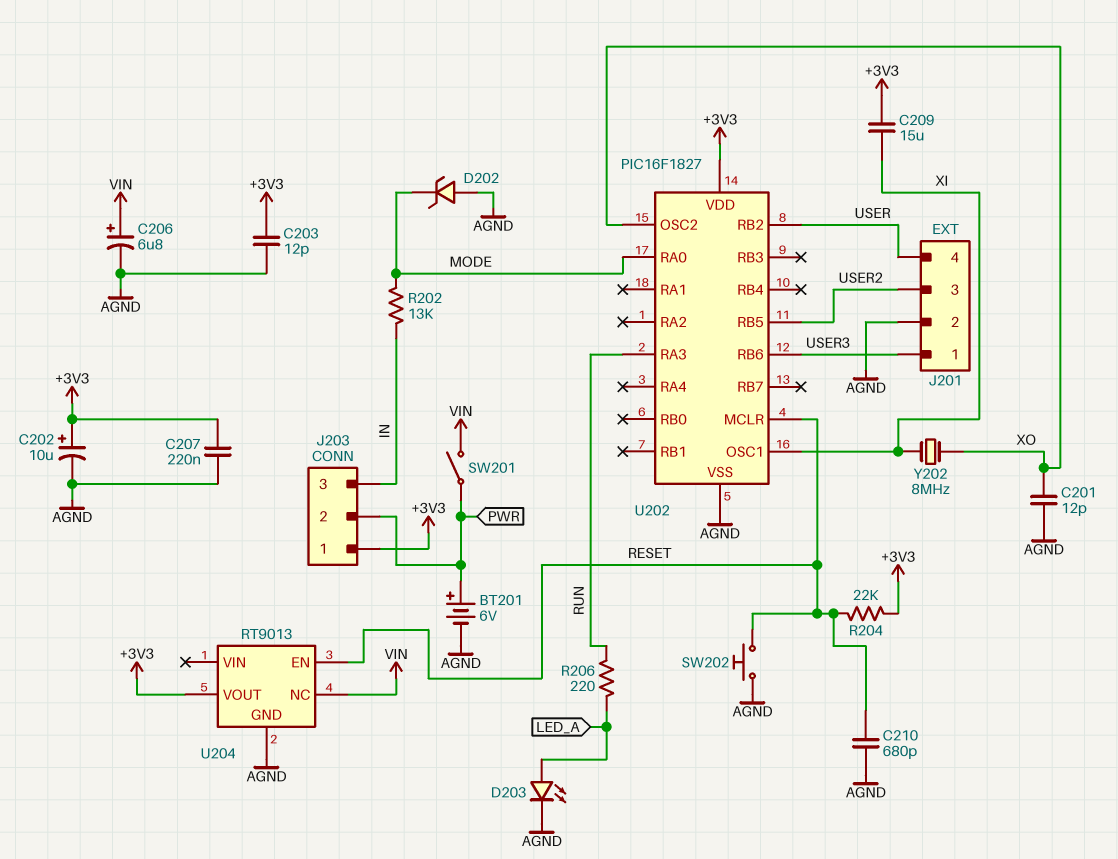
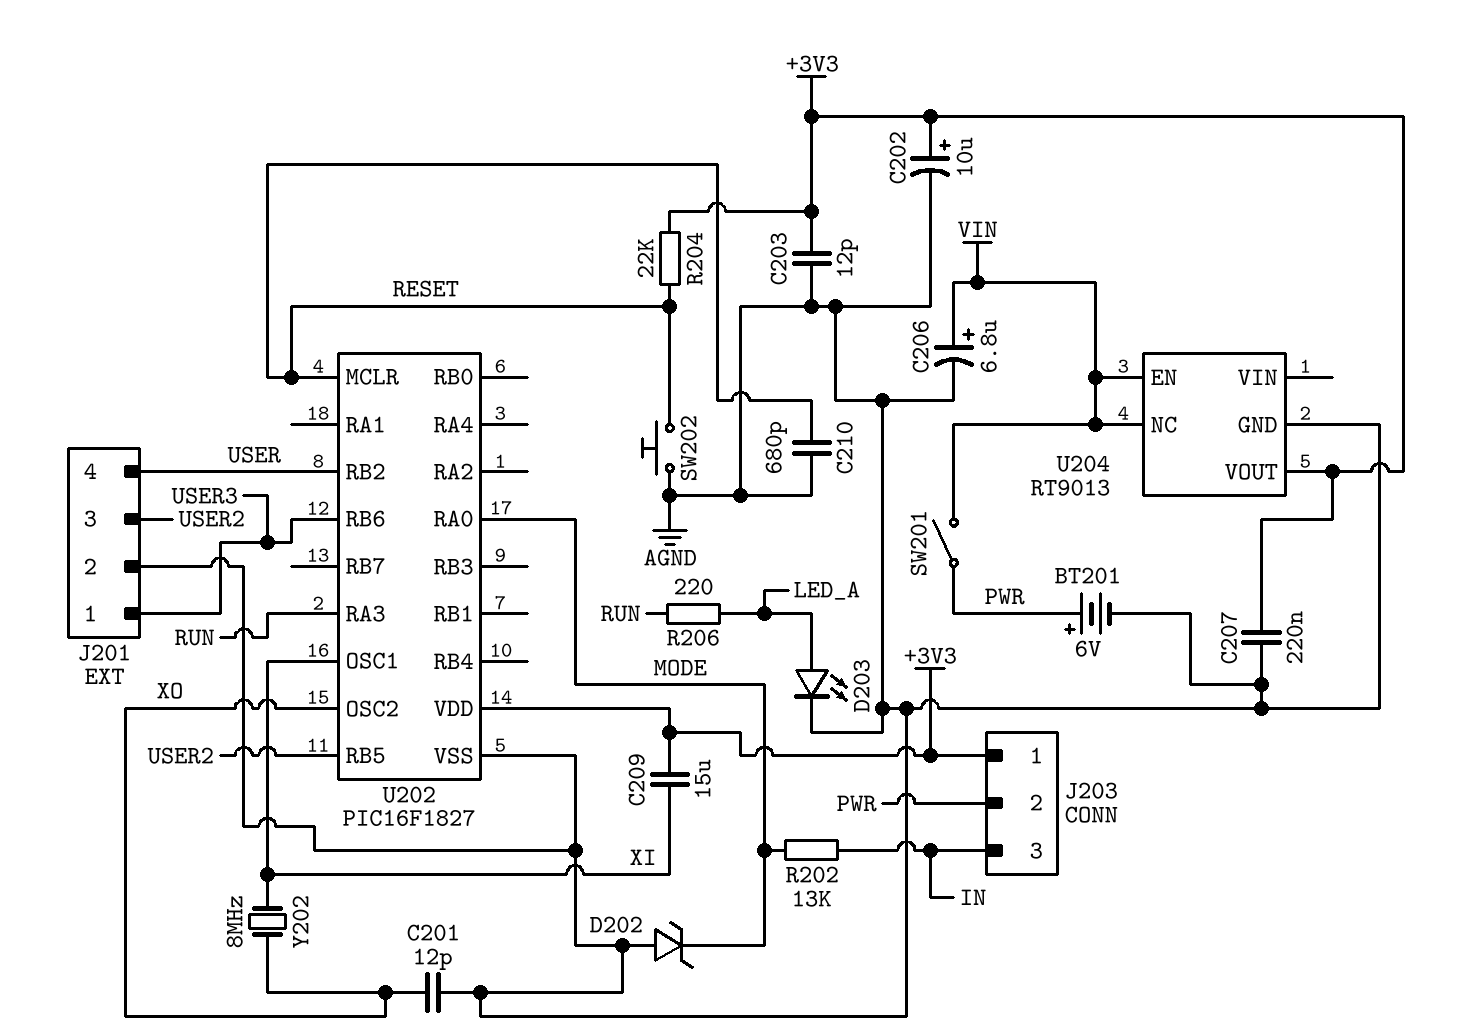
U204 pin EN: RESET -> VIN

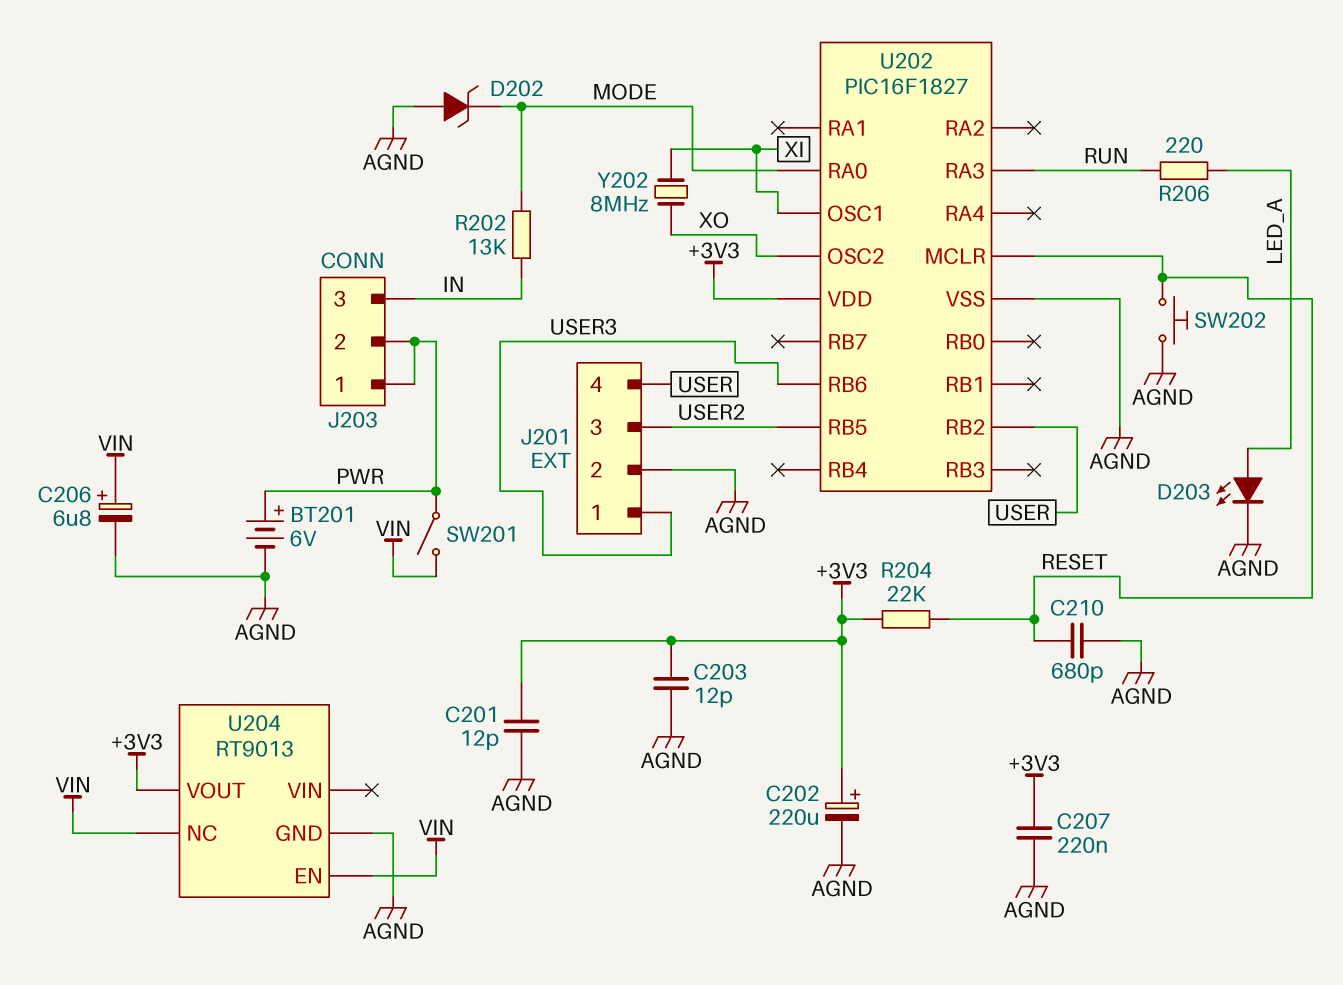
C201: 12pF (AGND, XO) -> 12pF (+3V3, AGND)
C202: 10uF (plus +3V3, minus AGND) -> 220uF (plus +3V3, minus AGND)
C209: 15uF (+3V3, XI) -> none
J203 pin 1: +3V3 -> PWR

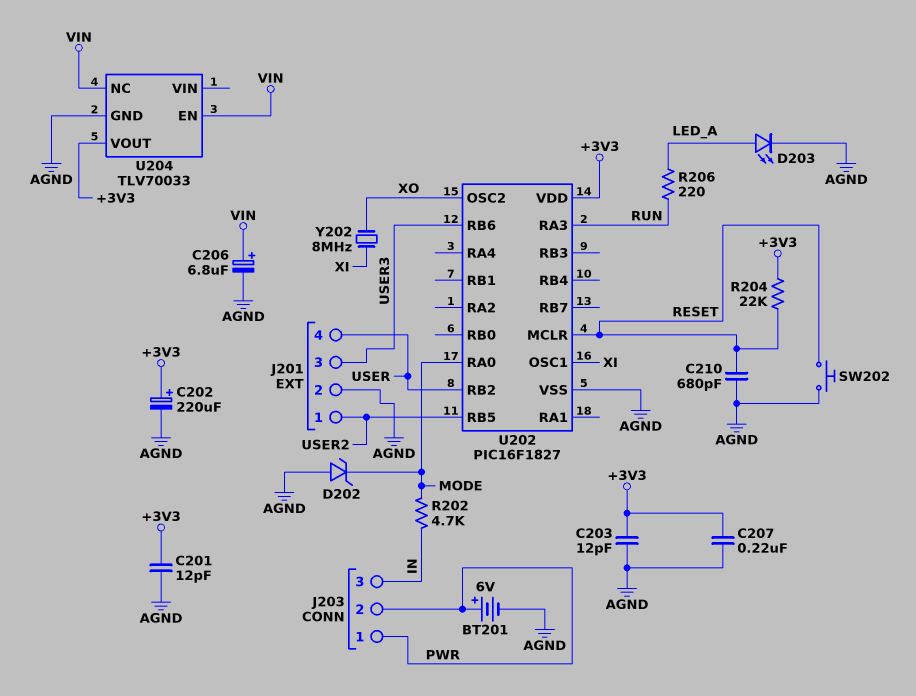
J201 pin 1: USER3 -> USER2
J201 pin 3: USER2 -> USER3
R202: 13k (IN, MODE) -> 4.7k (IN, MODE)
SW201: switch (PWR, VIN) -> none
U204: RT9013 -> TLV70033

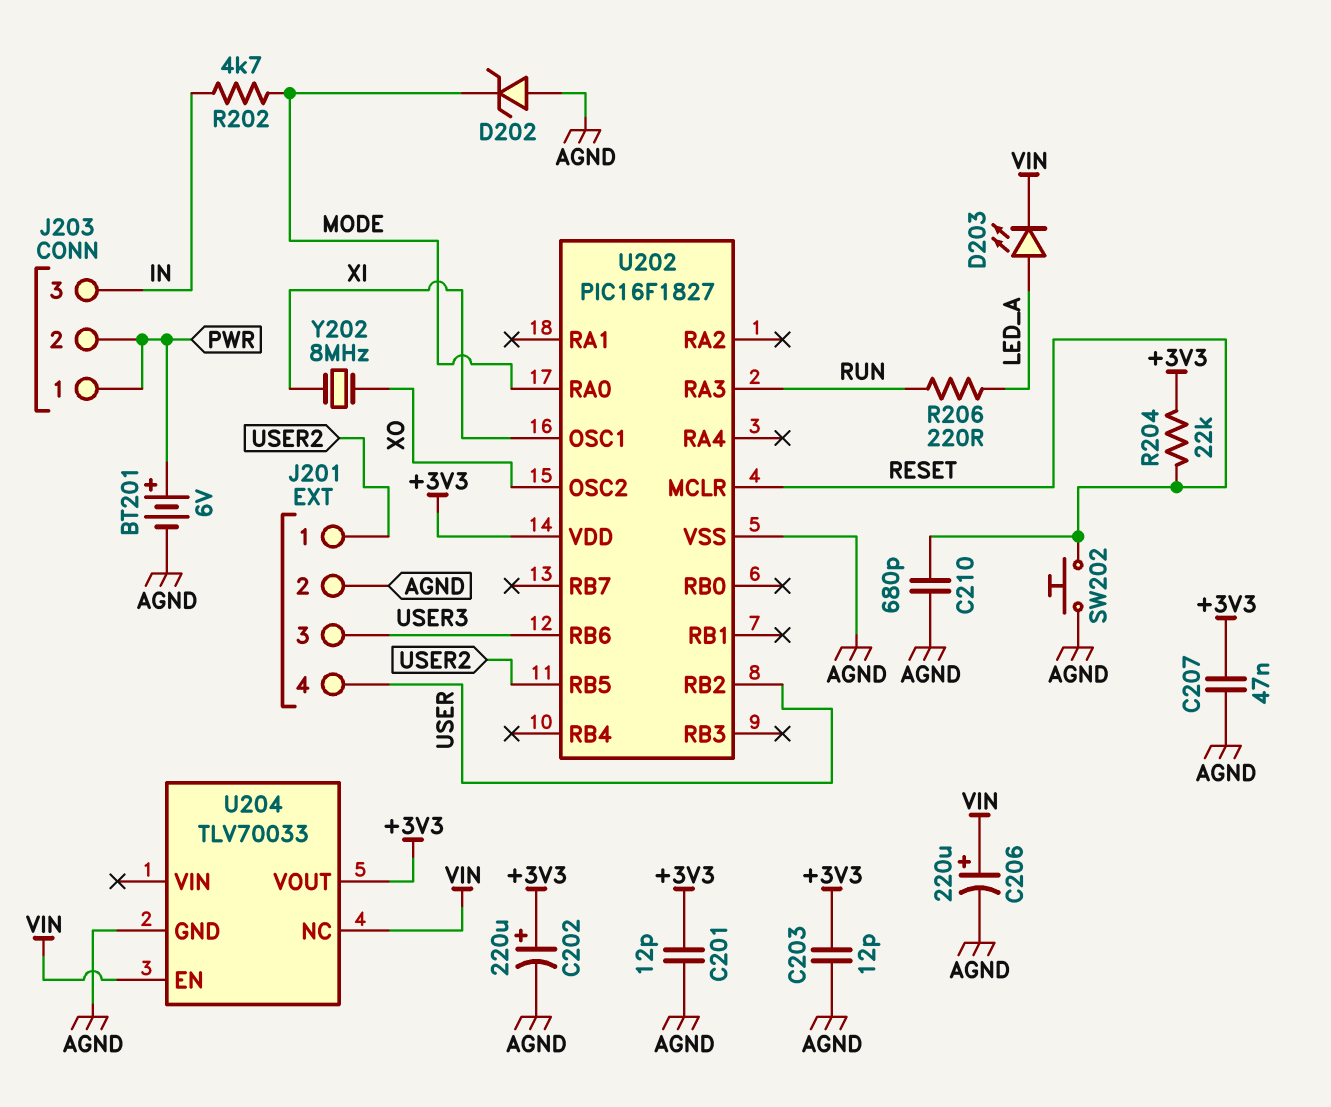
C206: 6.8uF (plus VIN, minus AGND) -> 220uF (plus VIN, minus AGND)
C207: 220nF (+3V3, AGND) -> 47nF (+3V3, AGND)
D203: LED (A LED_A, K AGND) -> LED (A LED_A, K VIN)

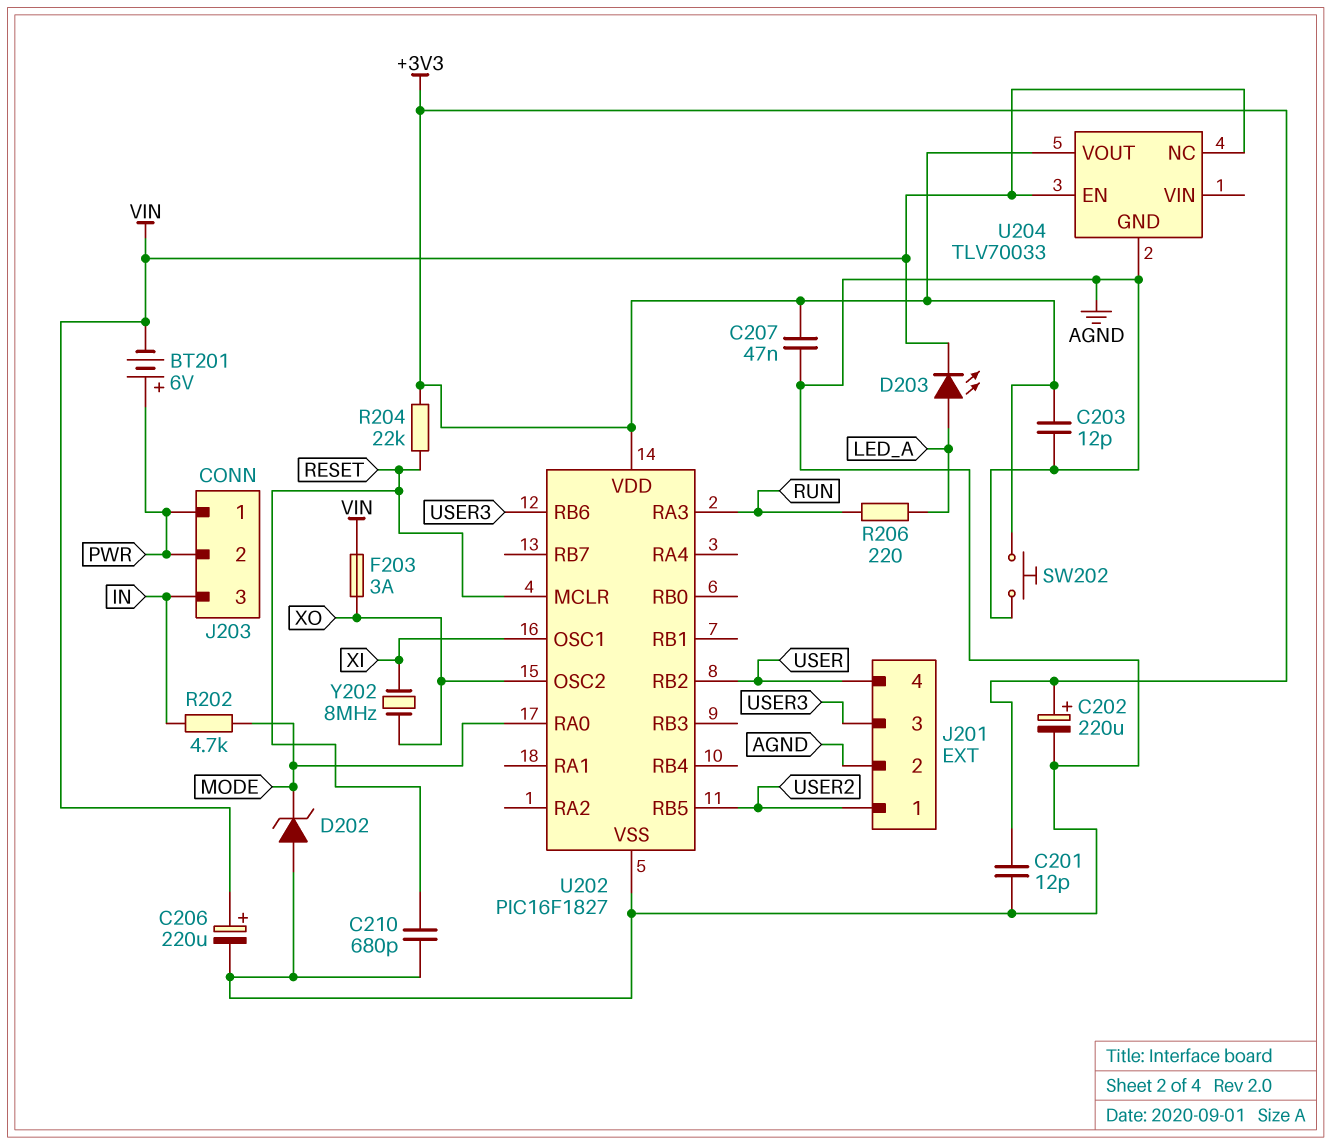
BT201: 6V (plus PWR, minus AGND) -> 6V (plus PWR, minus VIN)
F203: none -> 3A (VIN, XO)
SW202: button (AGND, RESET) -> button (+3V3, AGND)

